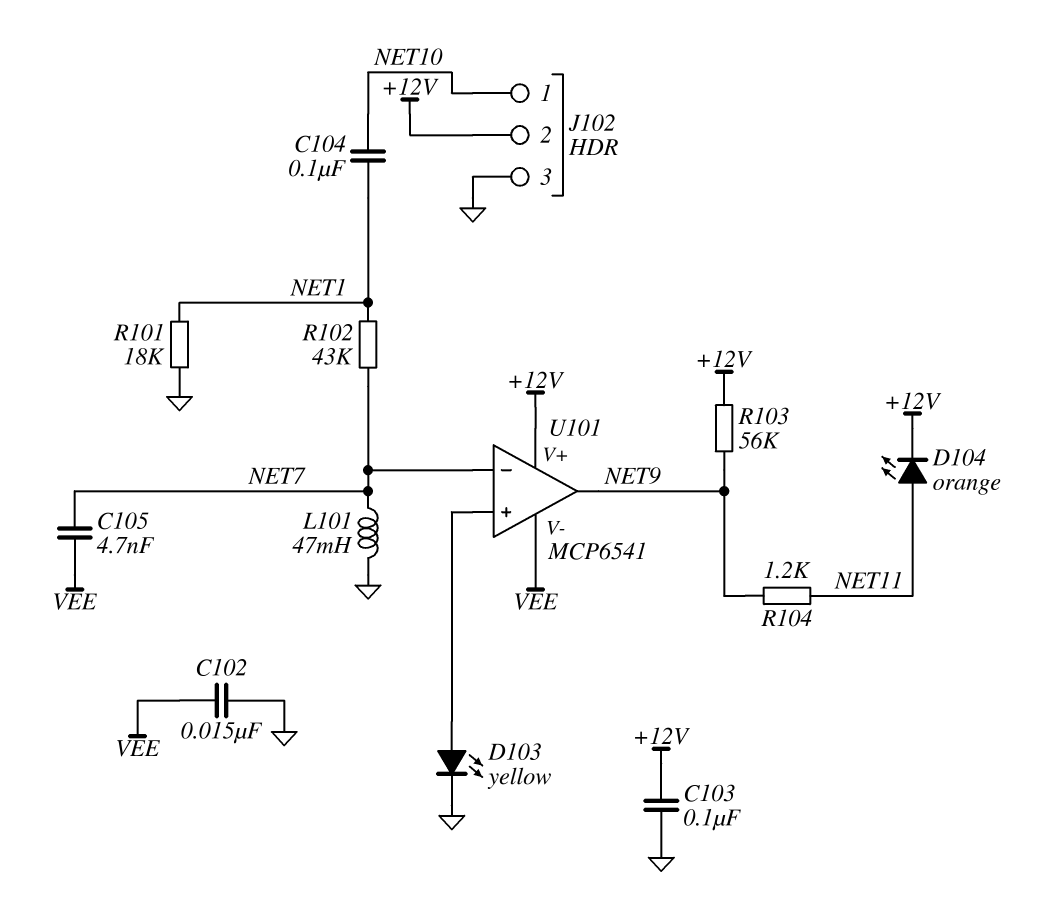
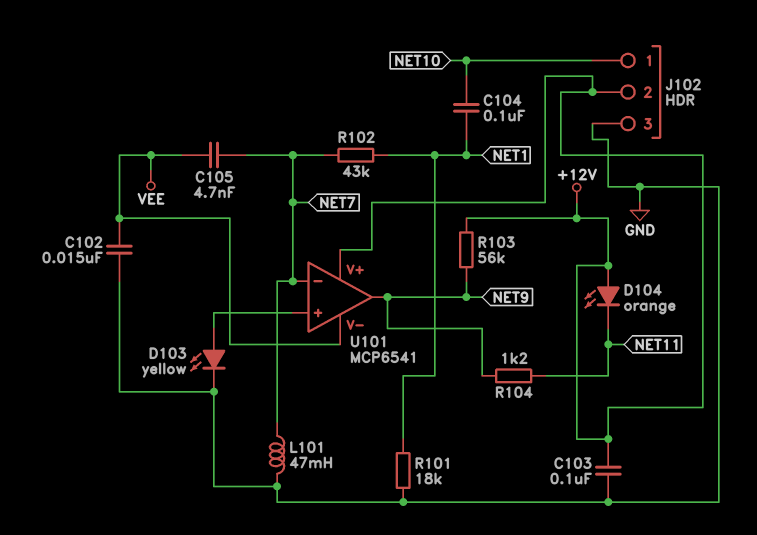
D104: LED orange (A NET11, K +12V) -> LED orange (A +12V, K NET11)

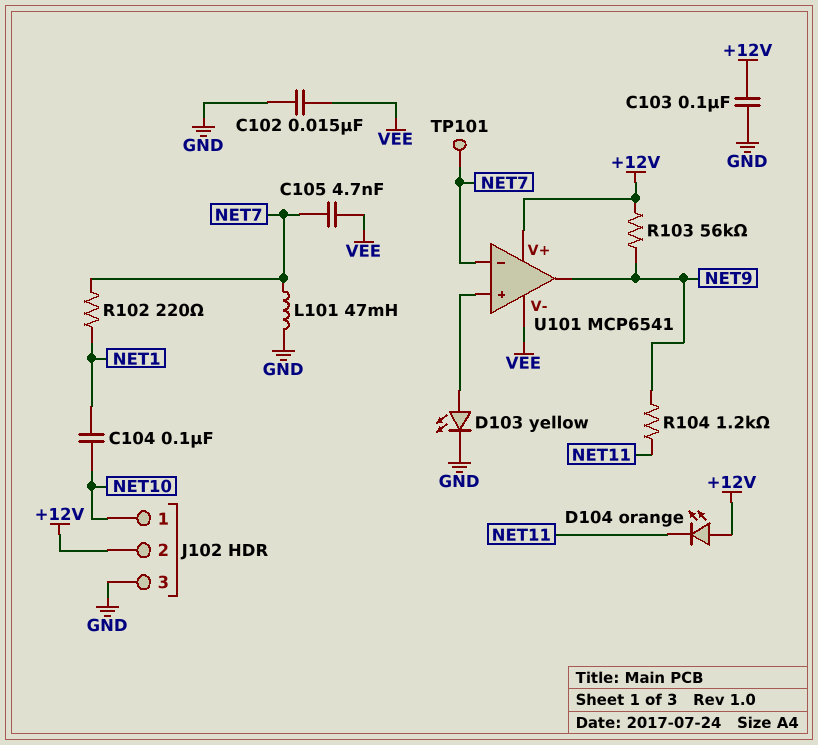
R101: 18k (GND, NET1) -> none
R102: 43k (NET1, NET7) -> 220 (NET1, NET7)
TP101: none -> test point (NET7)

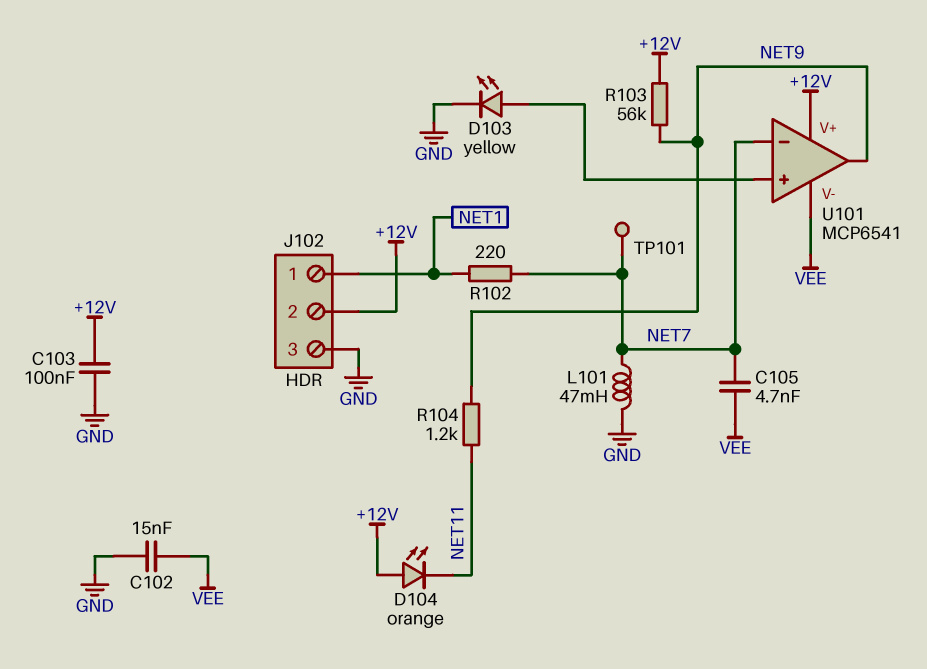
C104: 100nF (NET1, NET10) -> none
J102 pin 1: NET10 -> NET1

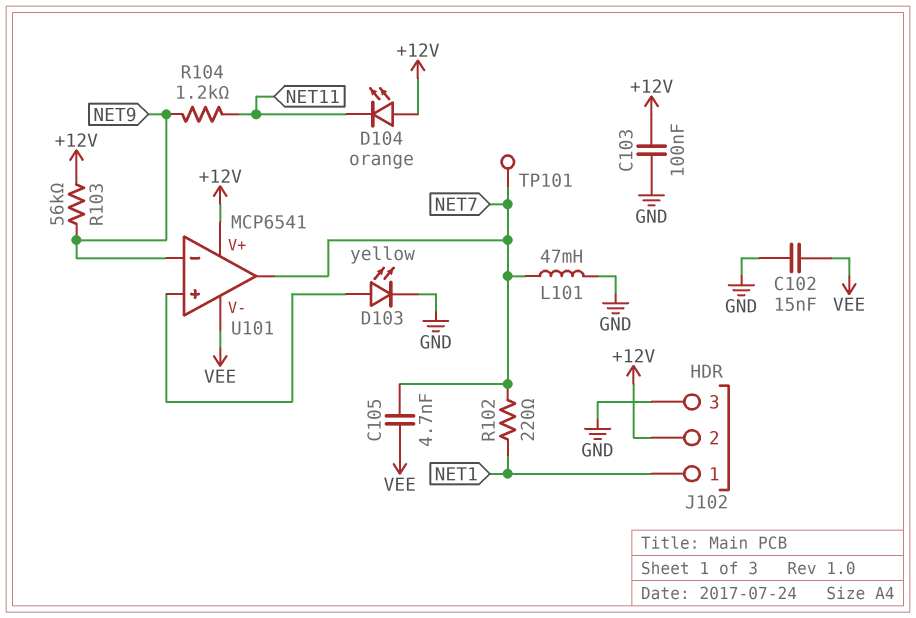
U101 pin in-: NET7 -> NET9
U101 pin out: NET9 -> NET7

